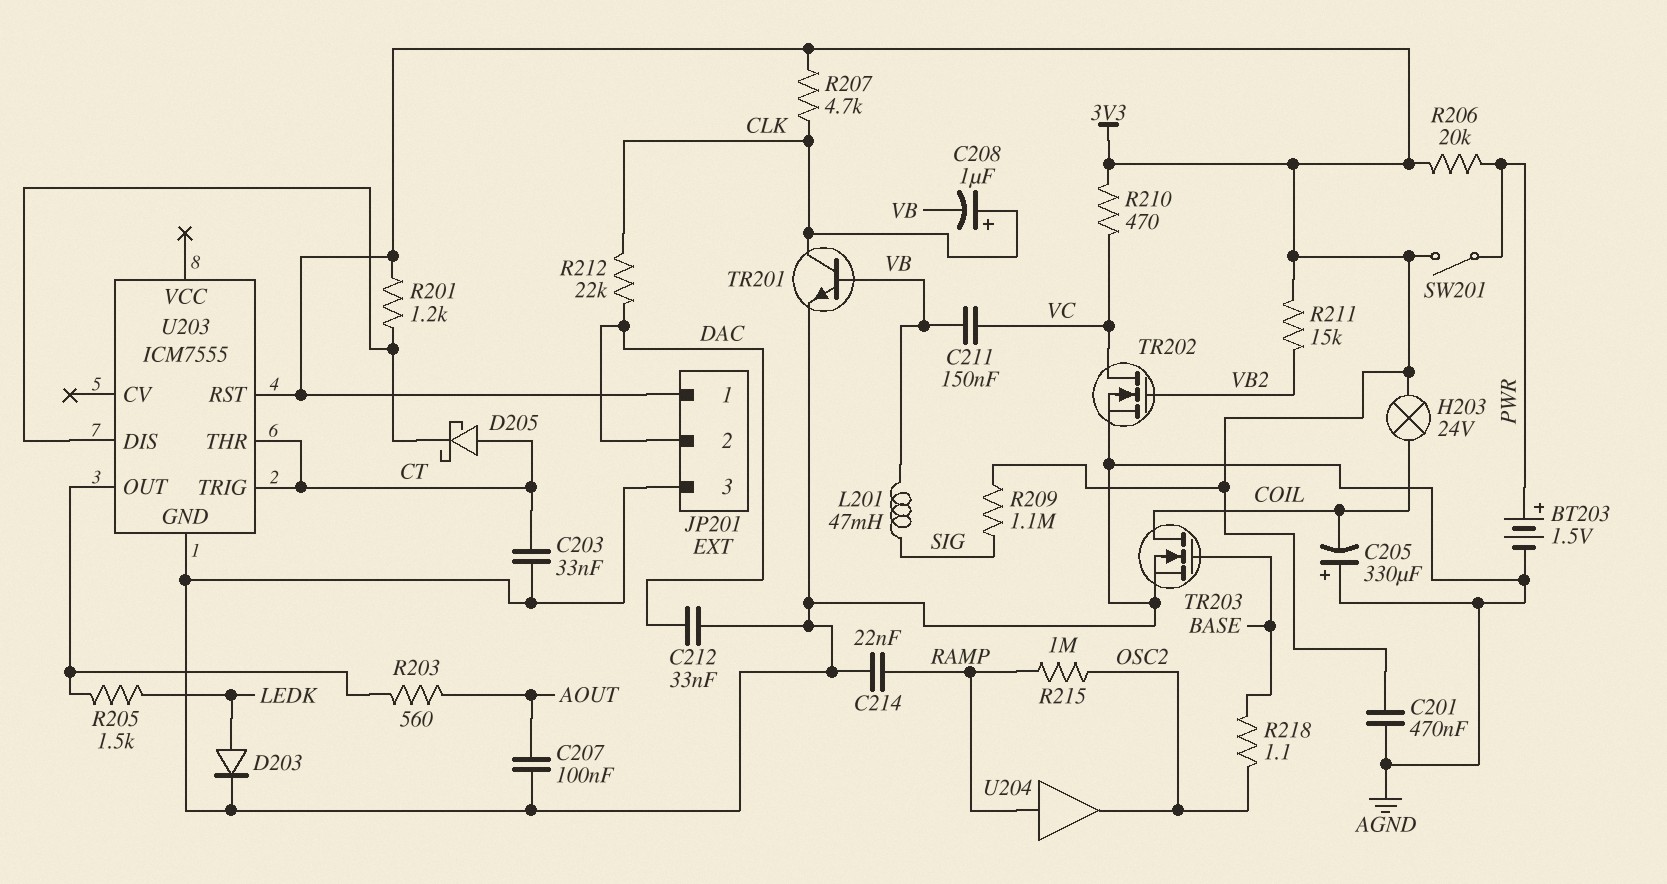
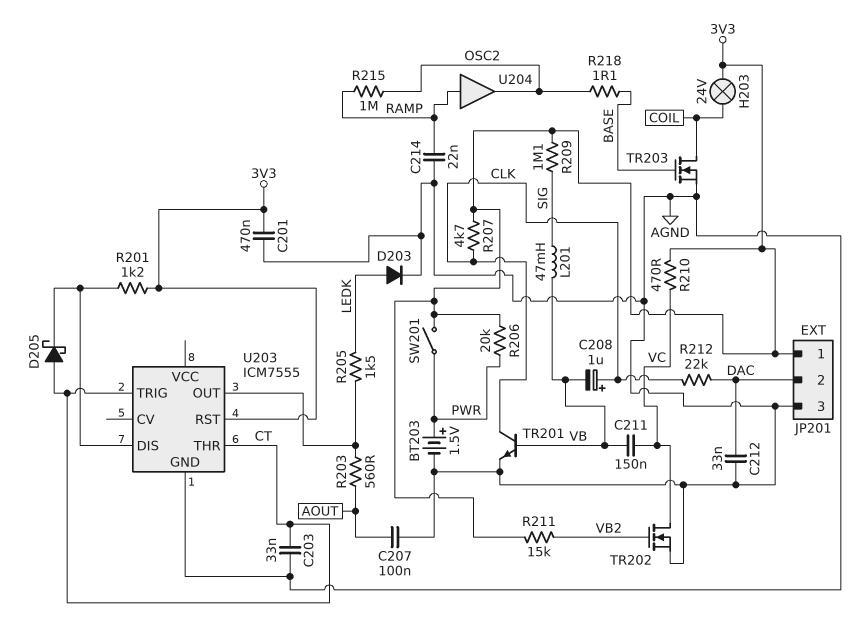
C205: 330uF (plus AGND, minus COIL) -> none

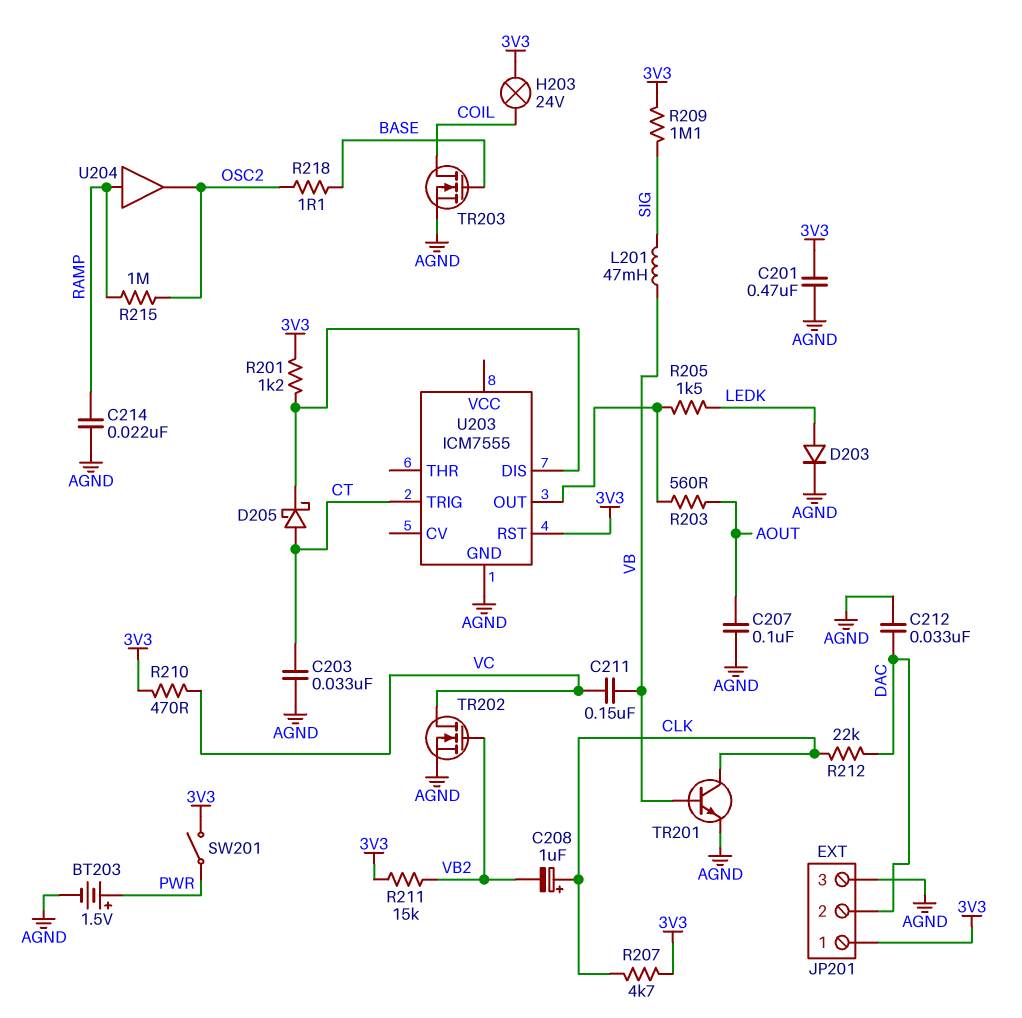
C208: 1uF (plus CLK, minus VB) -> 1uF (plus CLK, minus VB2)
R206: 20k (3V3, PWR) -> none
U203 pin THR: CT -> none

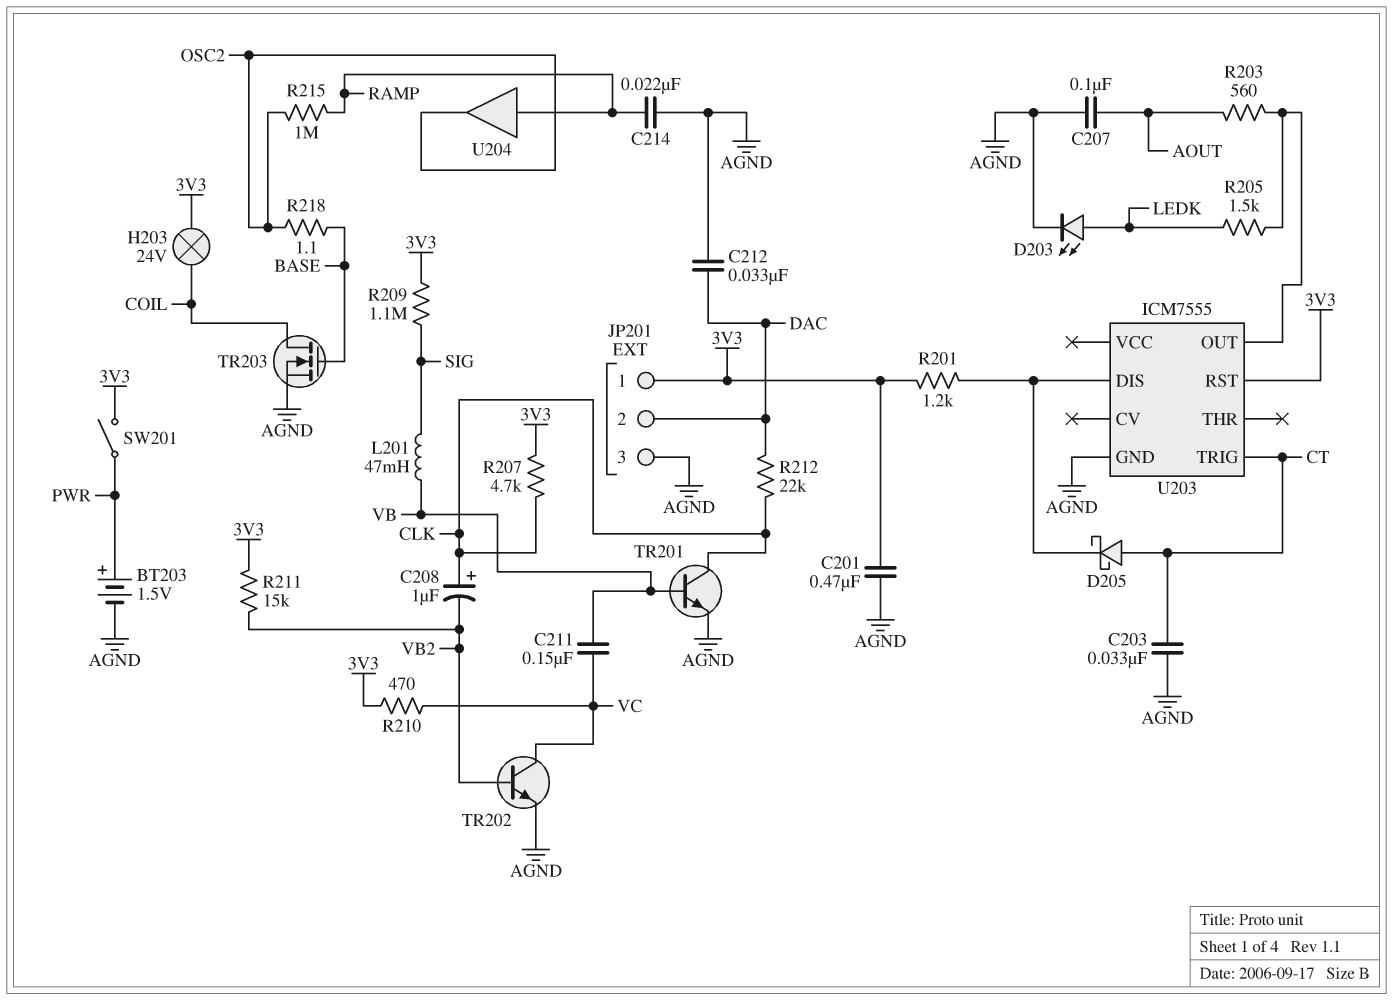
D203: diode (A LEDK, K AGND) -> LED (A LEDK, K AGND)
TR202: NMOS (G VB2, D VC, S AGND) -> NPN (B VB2, C VC, E AGND)

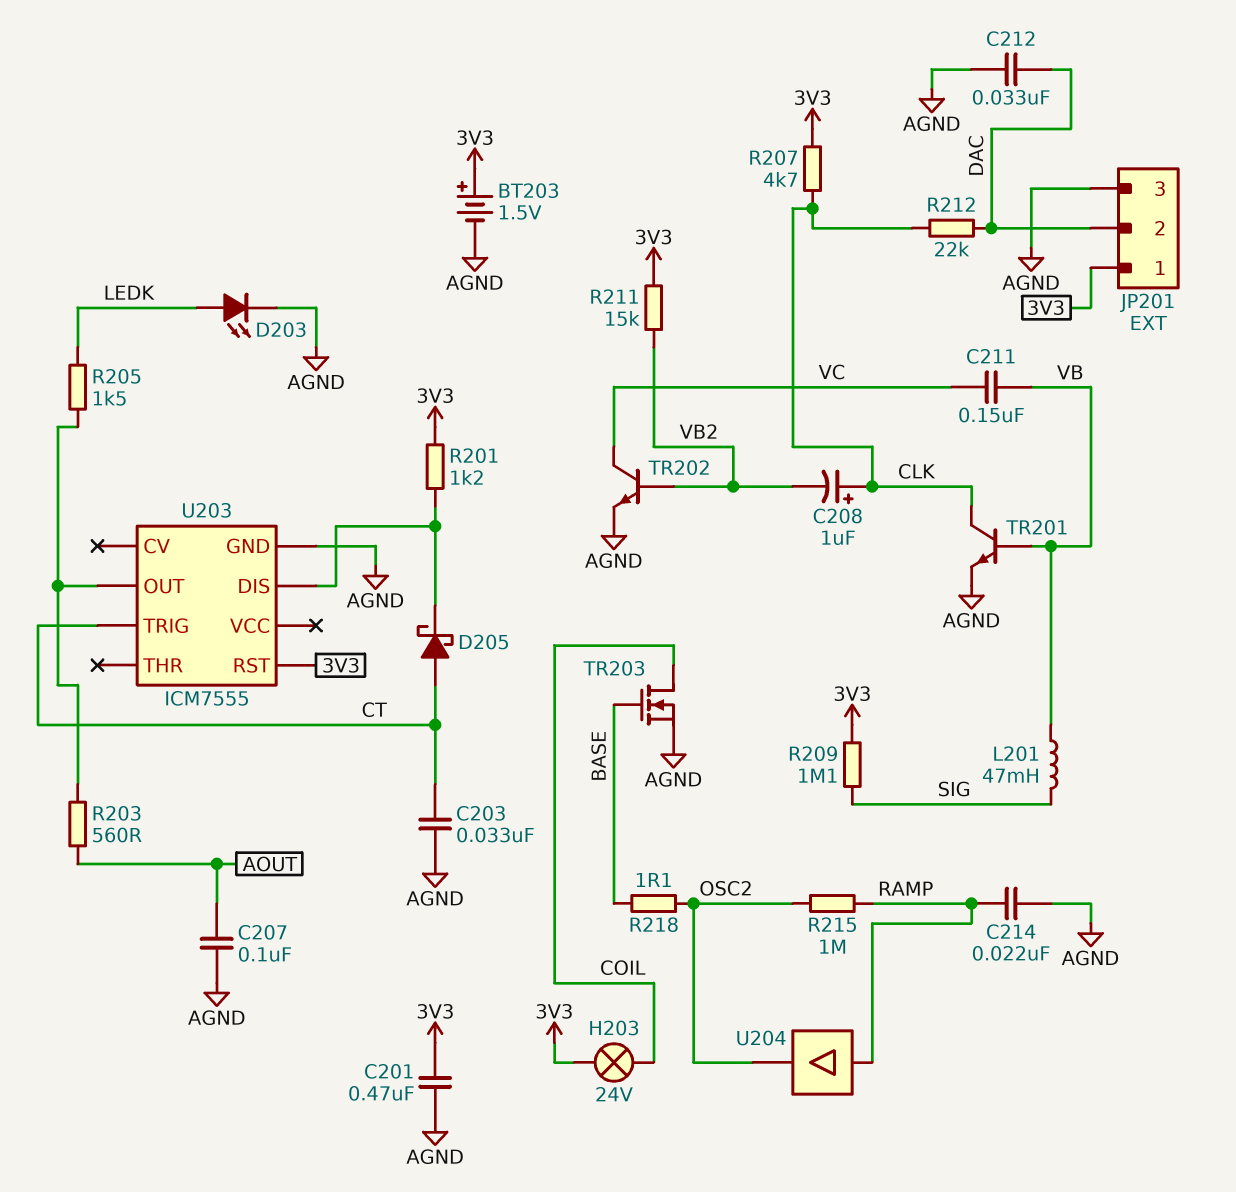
BT203: 1.5V (plus PWR, minus AGND) -> 1.5V (plus 3V3, minus AGND)
R210: 470 (3V3, VC) -> none
SW201: switch (3V3, PWR) -> none

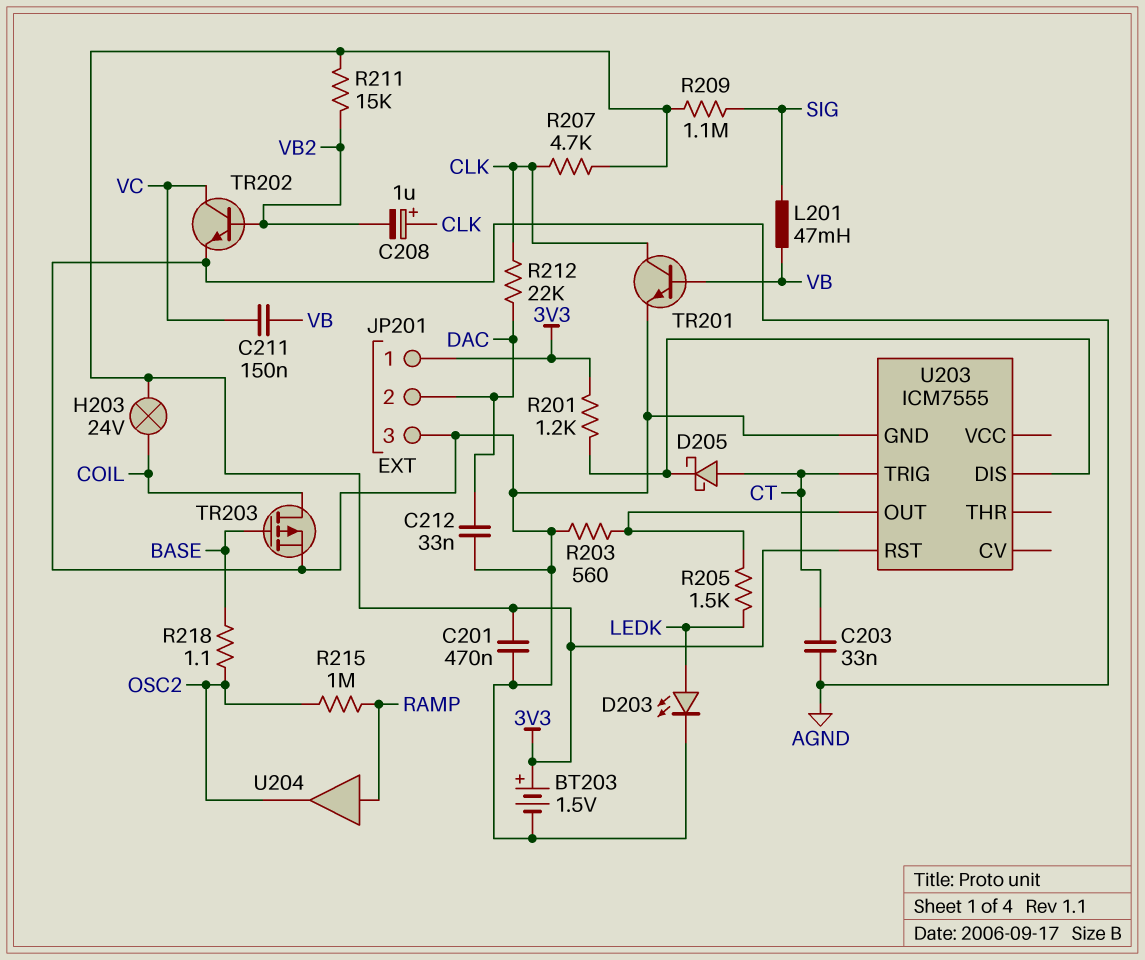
C207: 100nF (AGND, AOUT) -> none
C214: 22nF (AGND, RAMP) -> none
R203: 560 (AOUT, U203/OUT) -> 560 (AGND, U203/OUT)
TR203: NMOS (G BASE, D COIL, S AGND) -> PMOS (G BASE, D COIL, S AGND)

